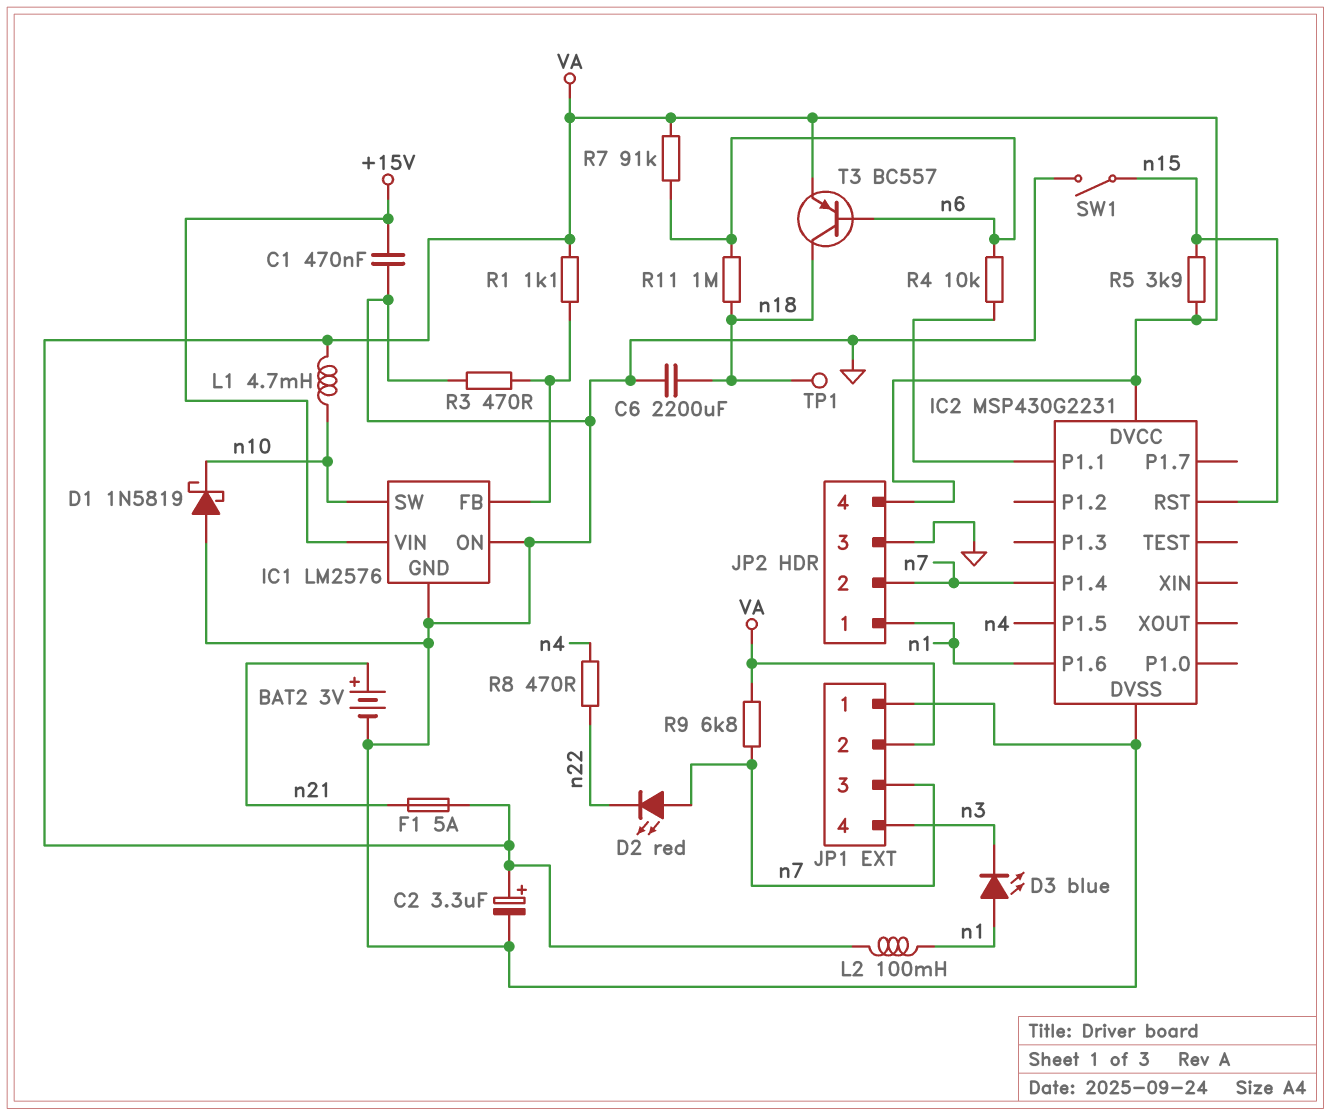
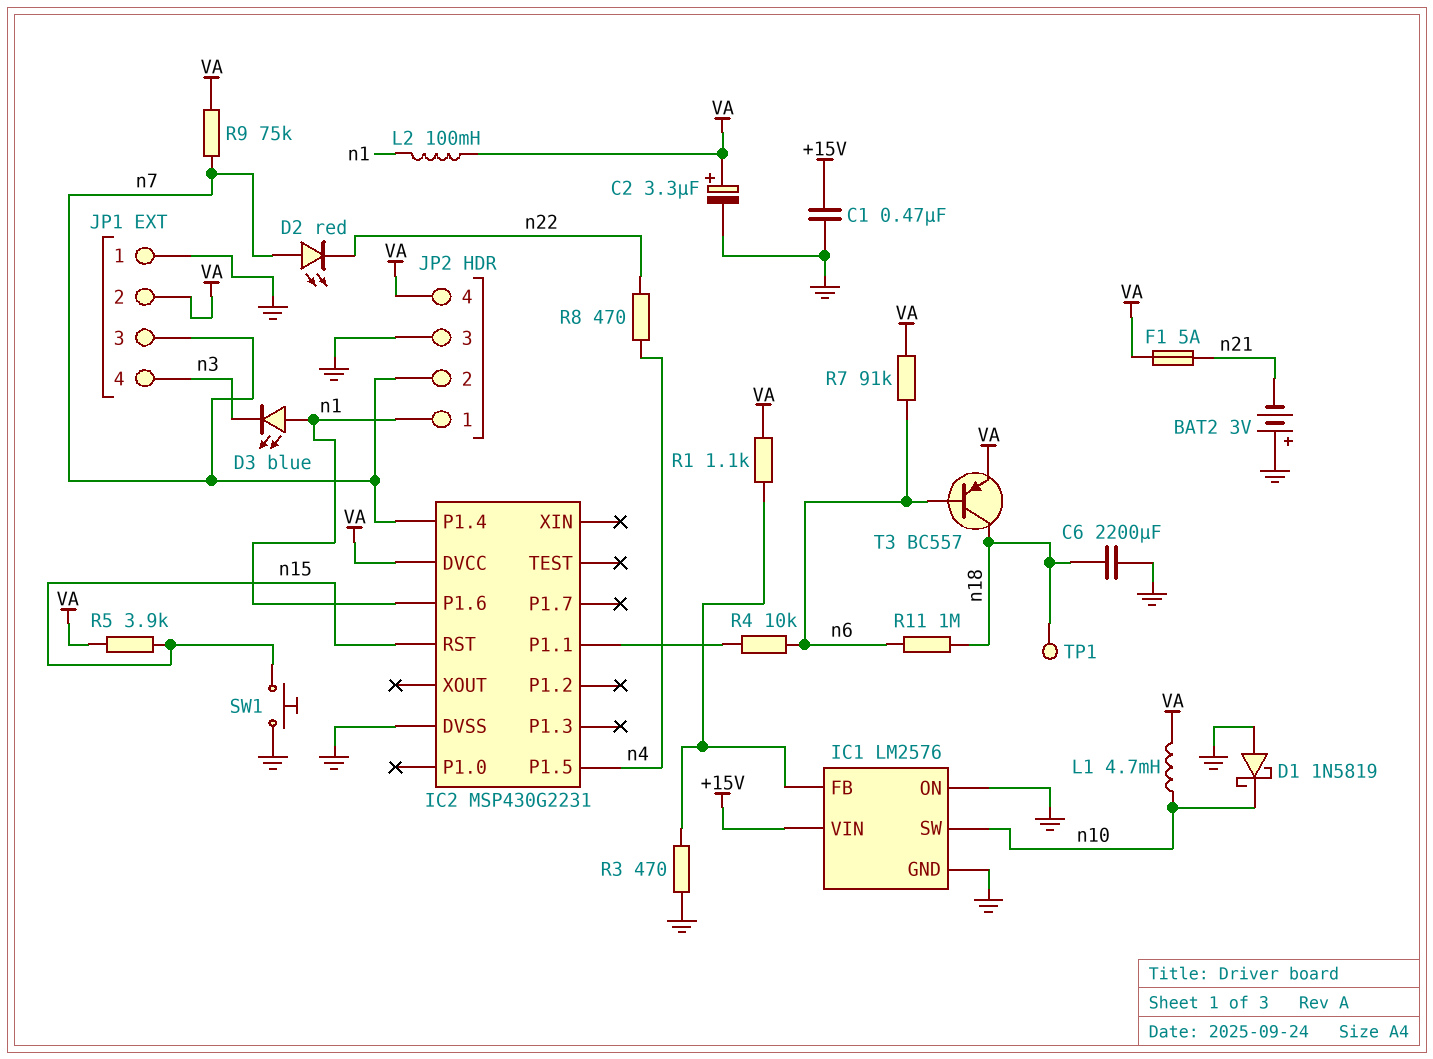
BAT2: 3V (plus n21, minus GND) -> 3V (plus GND, minus n21)
R9: 6.8k (VA, n7) -> 75k (VA, n7)
SW1: switch (GND, n15) -> button (GND, n15)

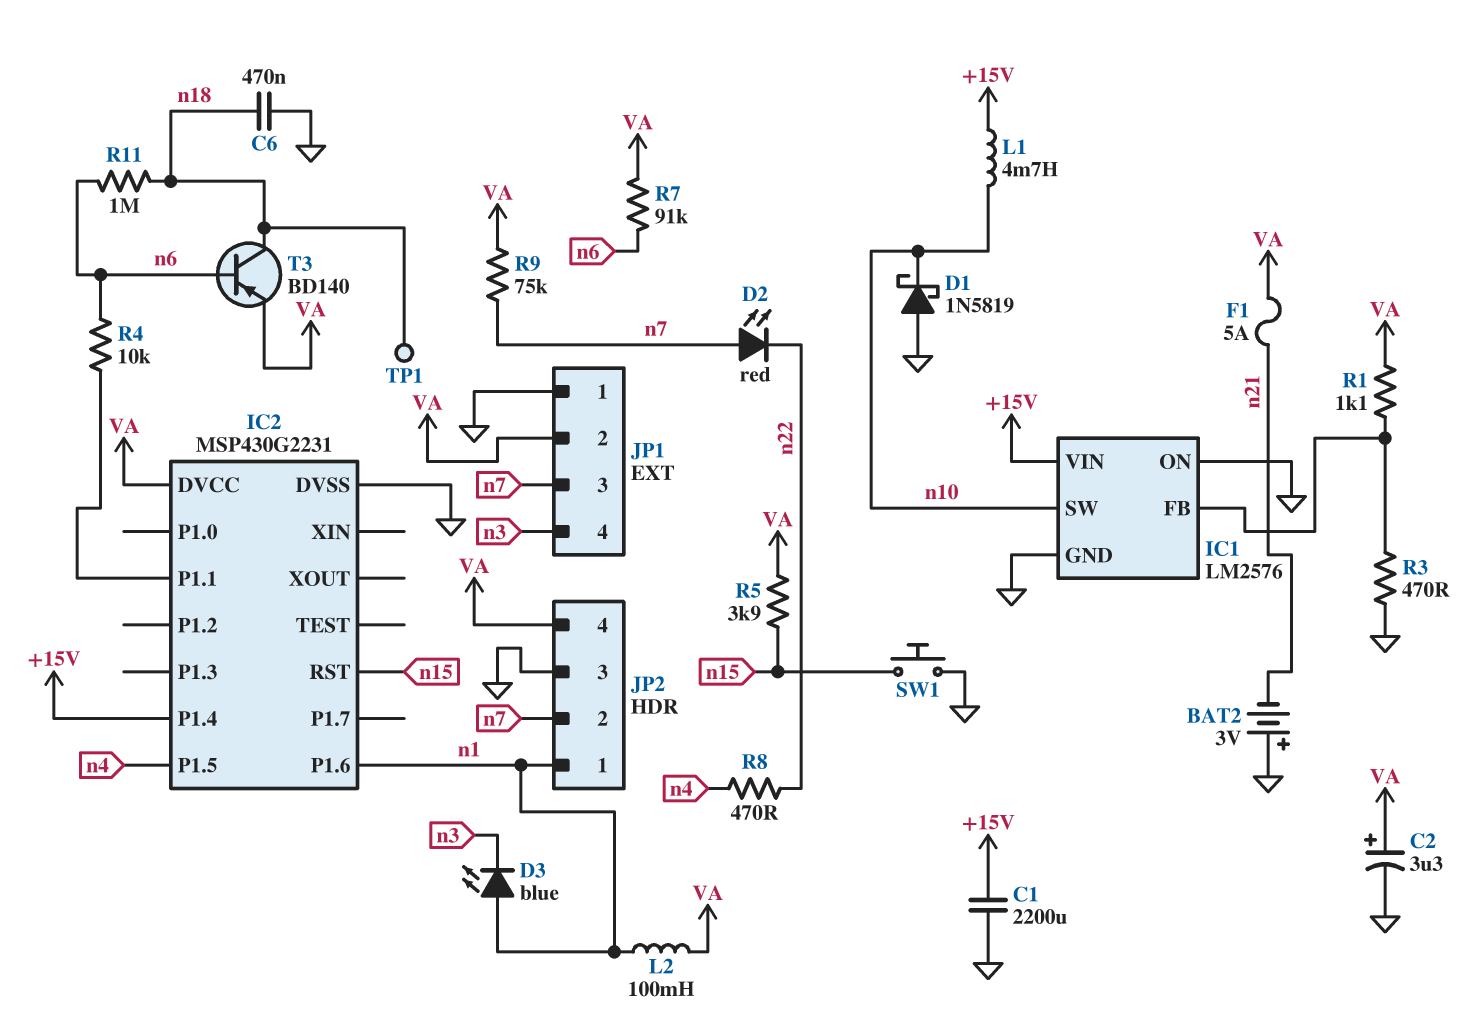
C1: 470nF (+15V, GND) -> 2200uF (+15V, GND)
C6: 2200uF (GND, n18) -> 470nF (GND, n18)
IC2 pin P1.4: n7 -> +15V
L1: 4.7mH (VA, n10) -> 4.7mH (+15V, n10)
T3: PNP BC557 (B n6, C n18, E VA) -> PNP BD140 (B n6, C n18, E VA)

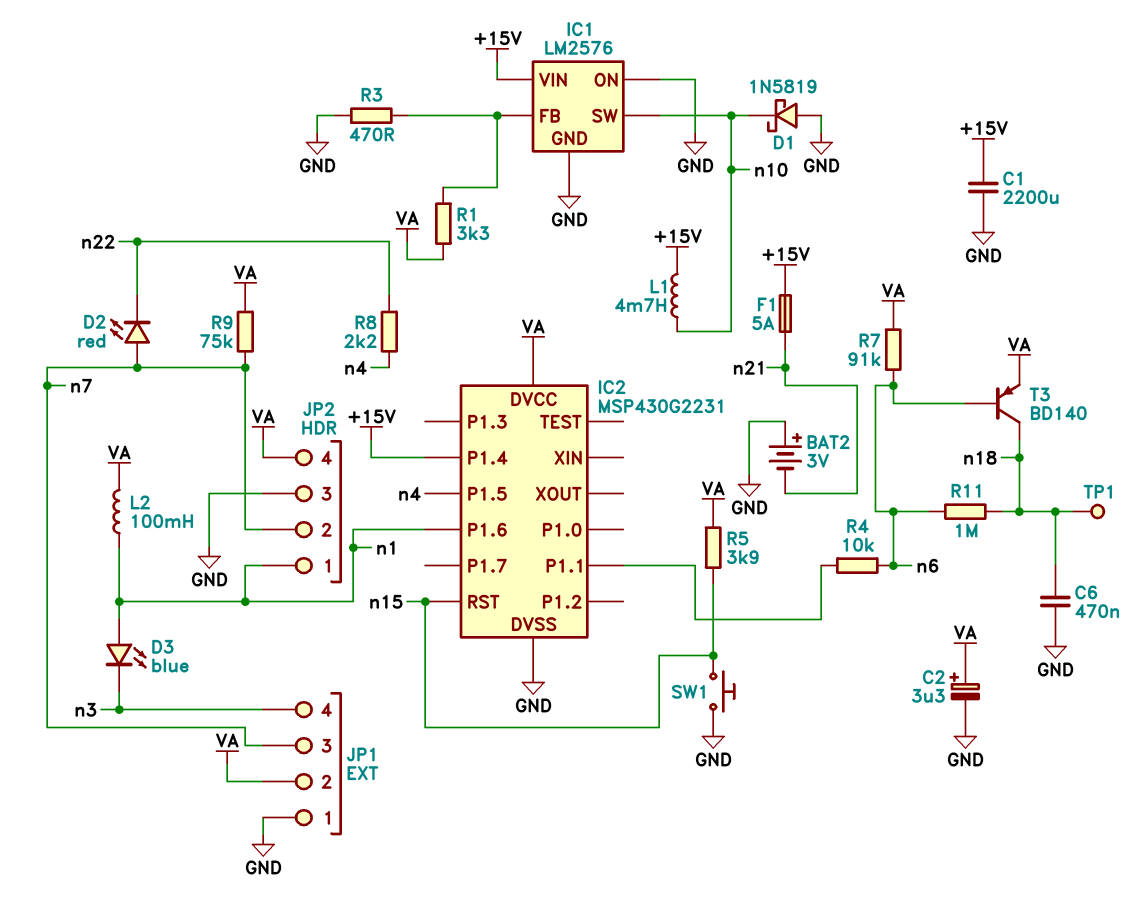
F1: 5A (VA, n21) -> 5A (+15V, n21)
R1: 1.1k (IC1/FB, VA) -> 3.3k (IC1/FB, VA)
R8: 470 (n4, n22) -> 2.2k (n4, n22)

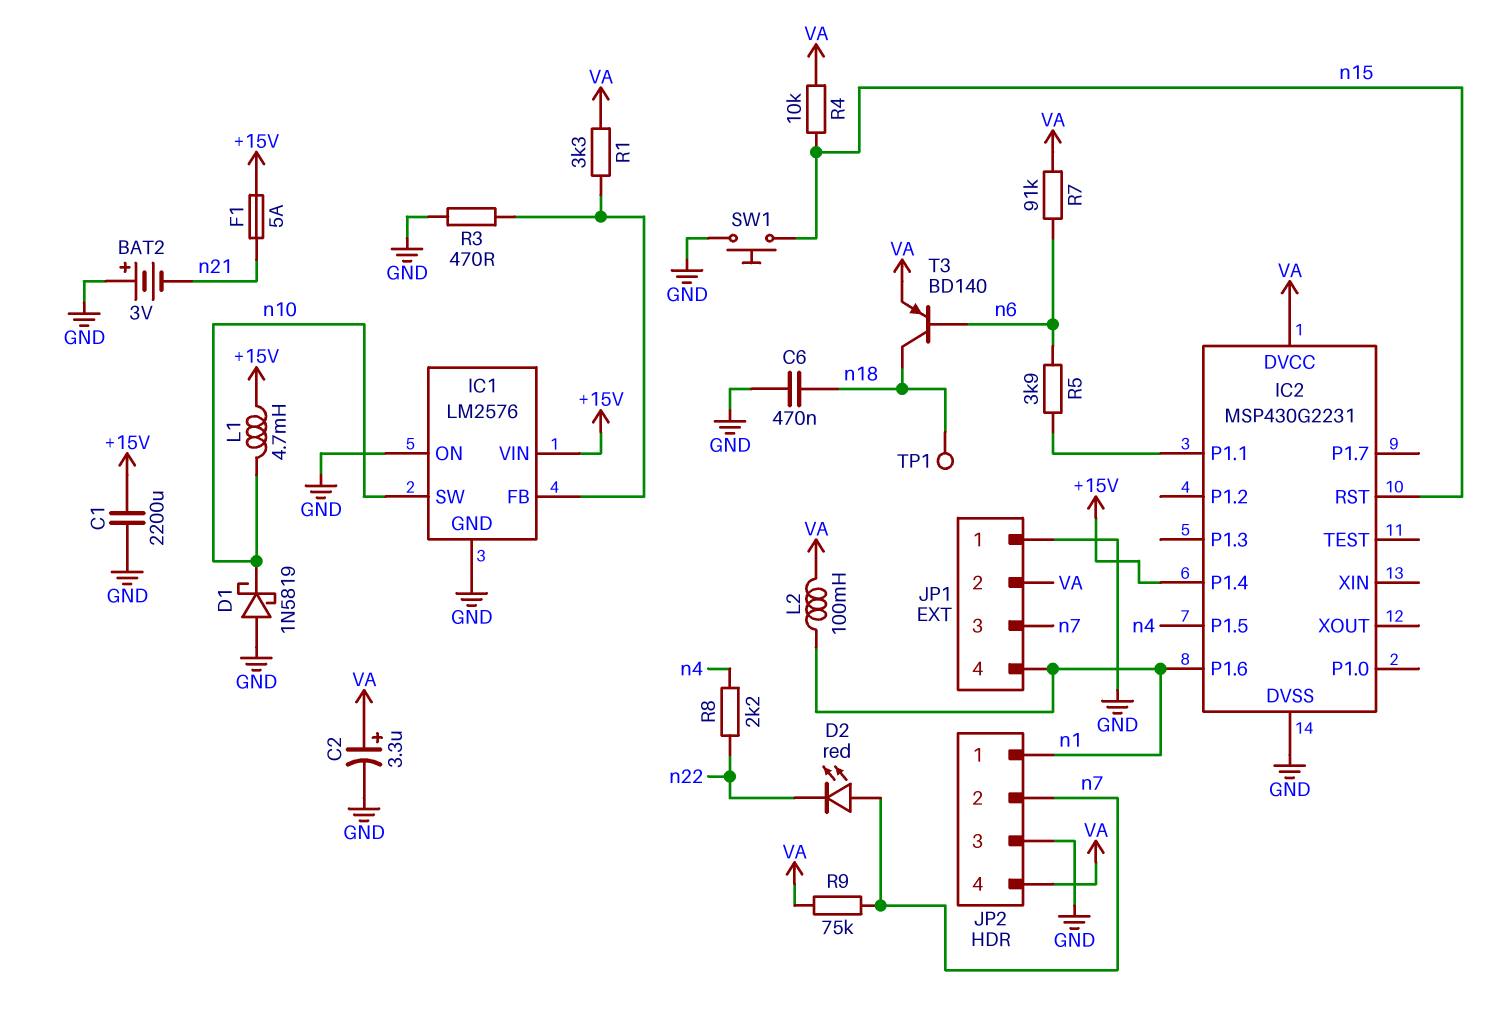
D3: LED blue (A n1, K n3) -> none
JP1 pin 4: n3 -> n1
R4: 10k (IC2/P1.1, n6) -> 10k (VA, n15)
R5: 3.9k (VA, n15) -> 3.9k (IC2/P1.1, n6)
R11: 1M (n6, n18) -> none

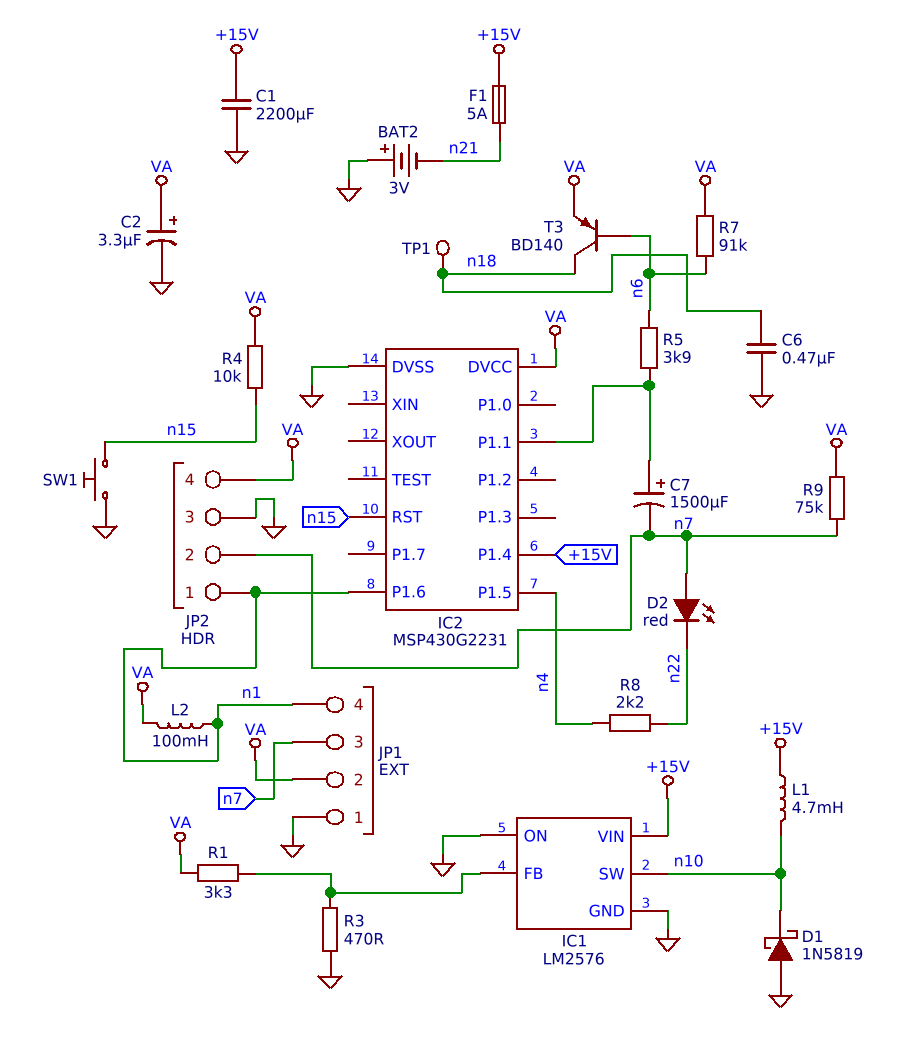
C7: none -> 1500uF (plus IC2/P1.1, minus n7)

